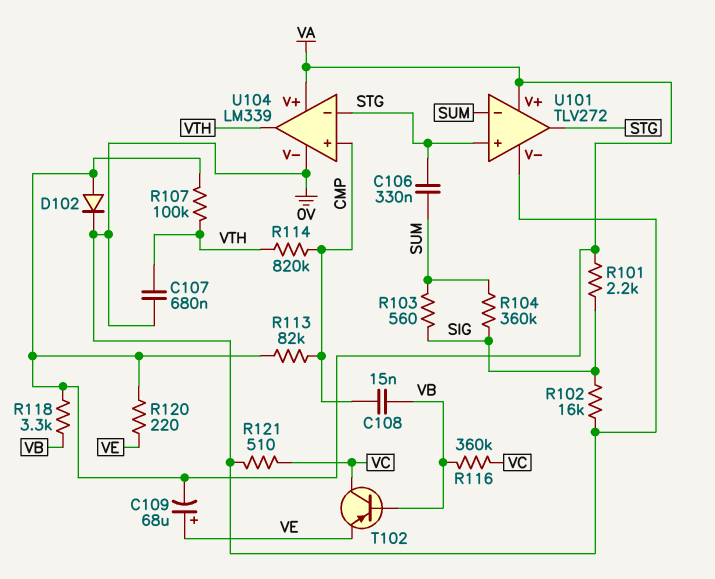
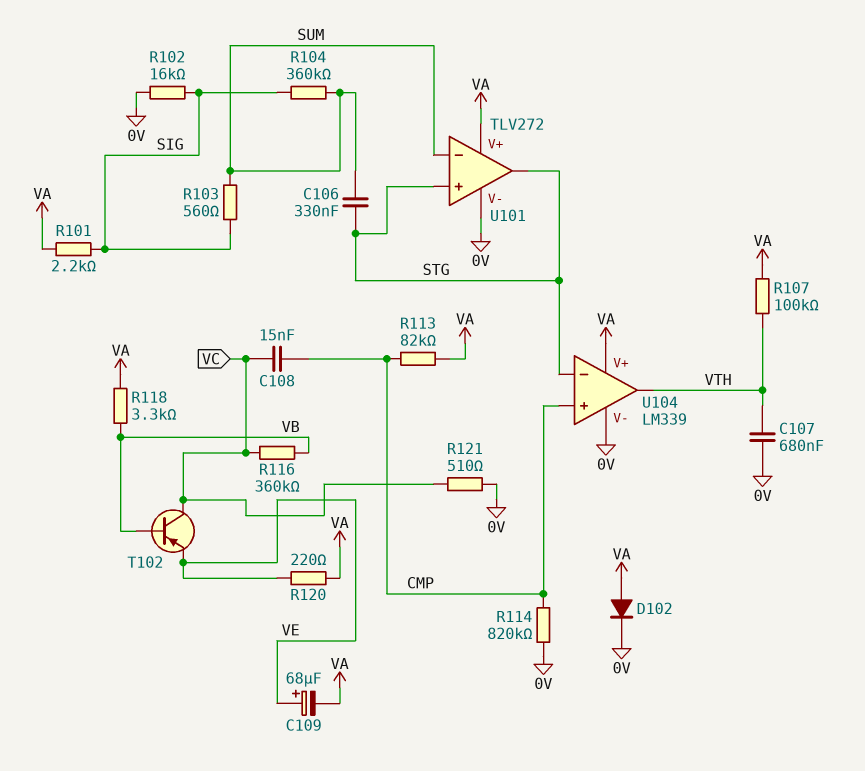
C108: 15nF (CMP, VB) -> 15nF (CMP, VC)
R114: 820k (CMP, VTH) -> 820k (0V, CMP)

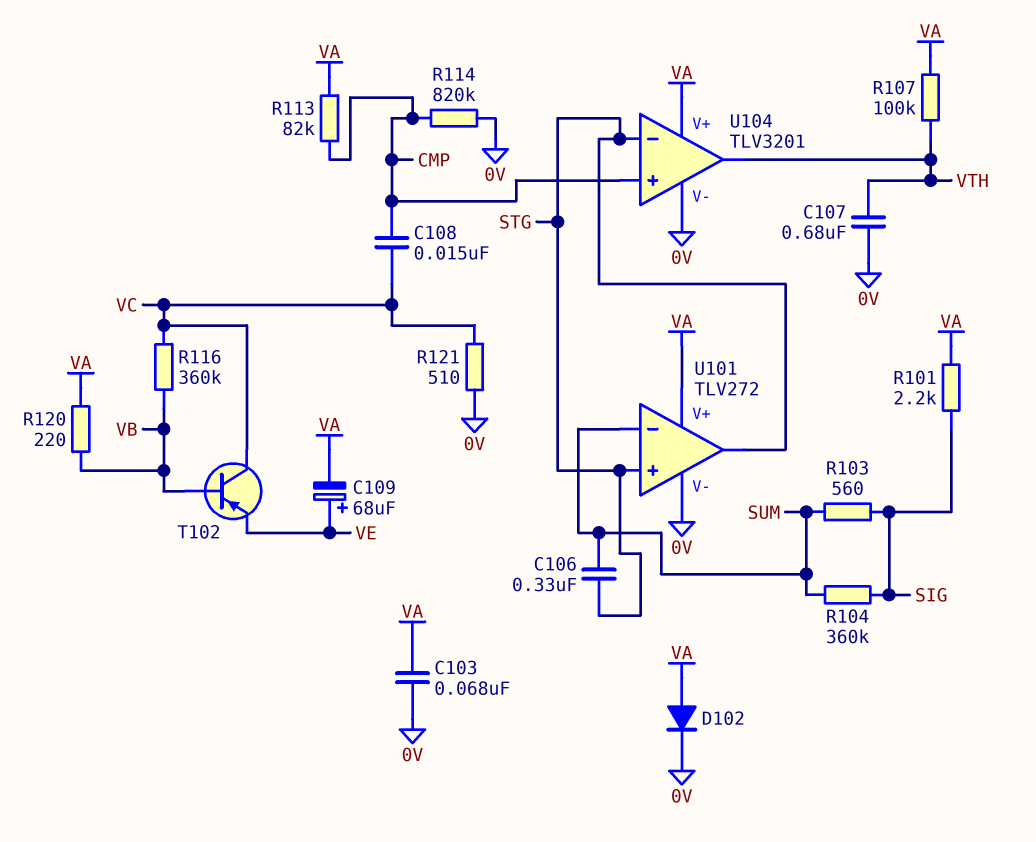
C103: none -> 68nF (0V, VA)
R102: 16k (0V, SIG) -> none
R118: 3.3k (VA, VB) -> none
R120: 220 (VA, VE) -> 220 (VA, VB)
U104: LM339 -> TLV3201

